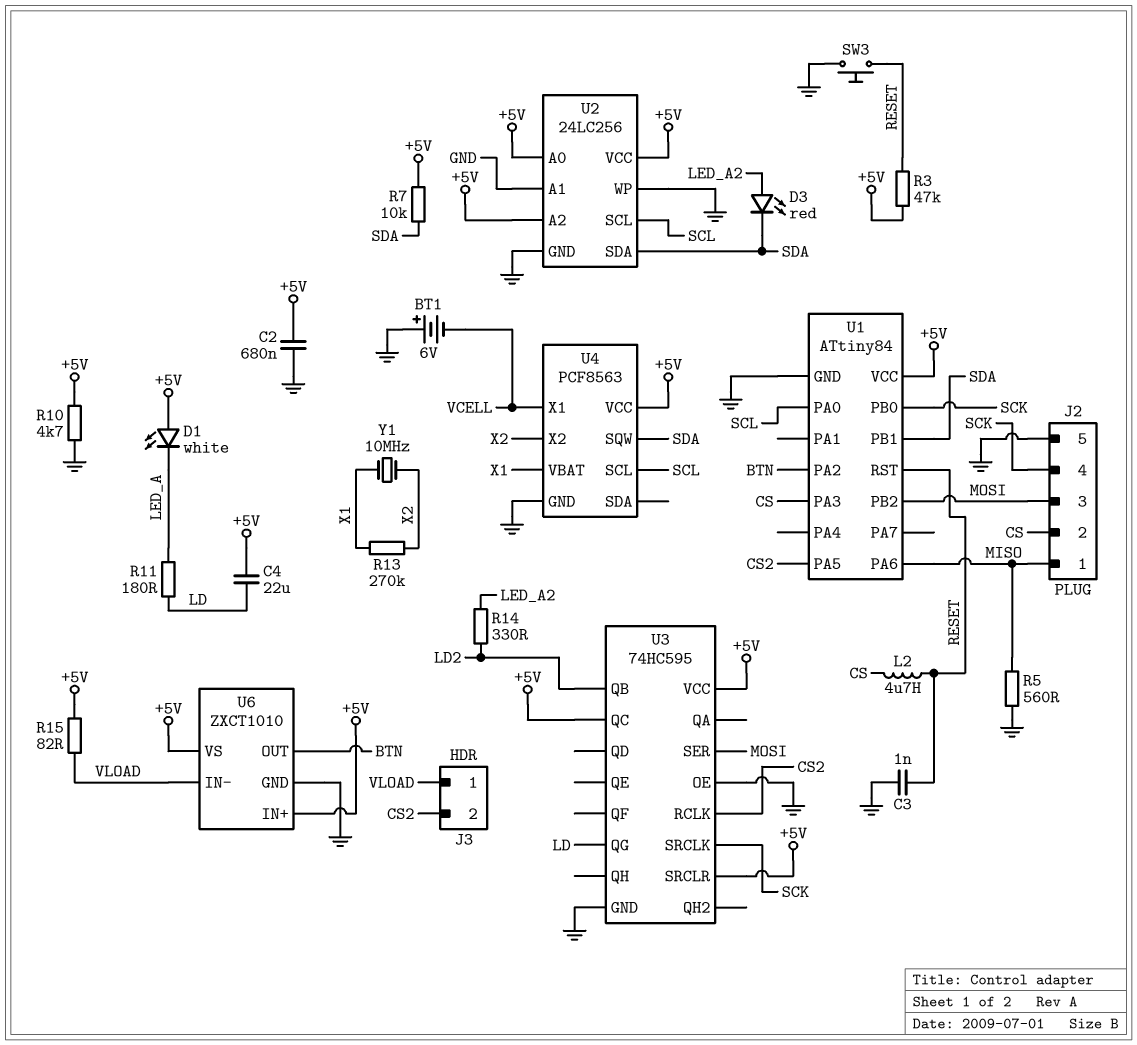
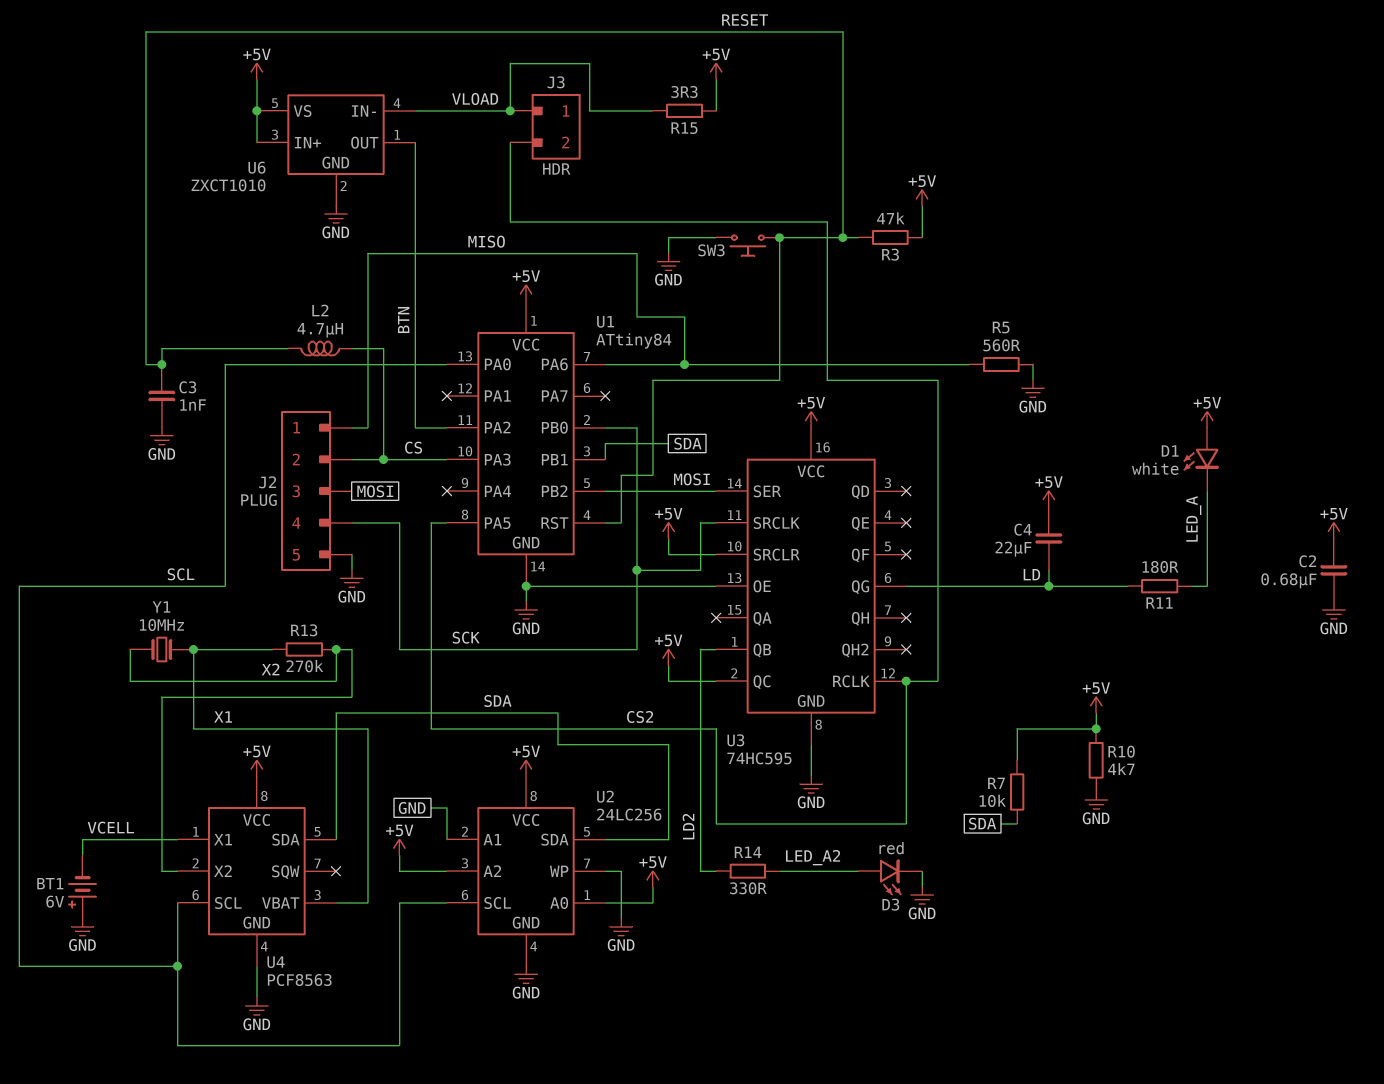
D3: LED red (A LED_A2, K SDA) -> LED red (A LED_A2, K GND)
R15: 82 (+5V, VLOAD) -> 3.3 (+5V, VLOAD)
U4 pin SDA: none -> SDA
U4 pin SQW: SDA -> none

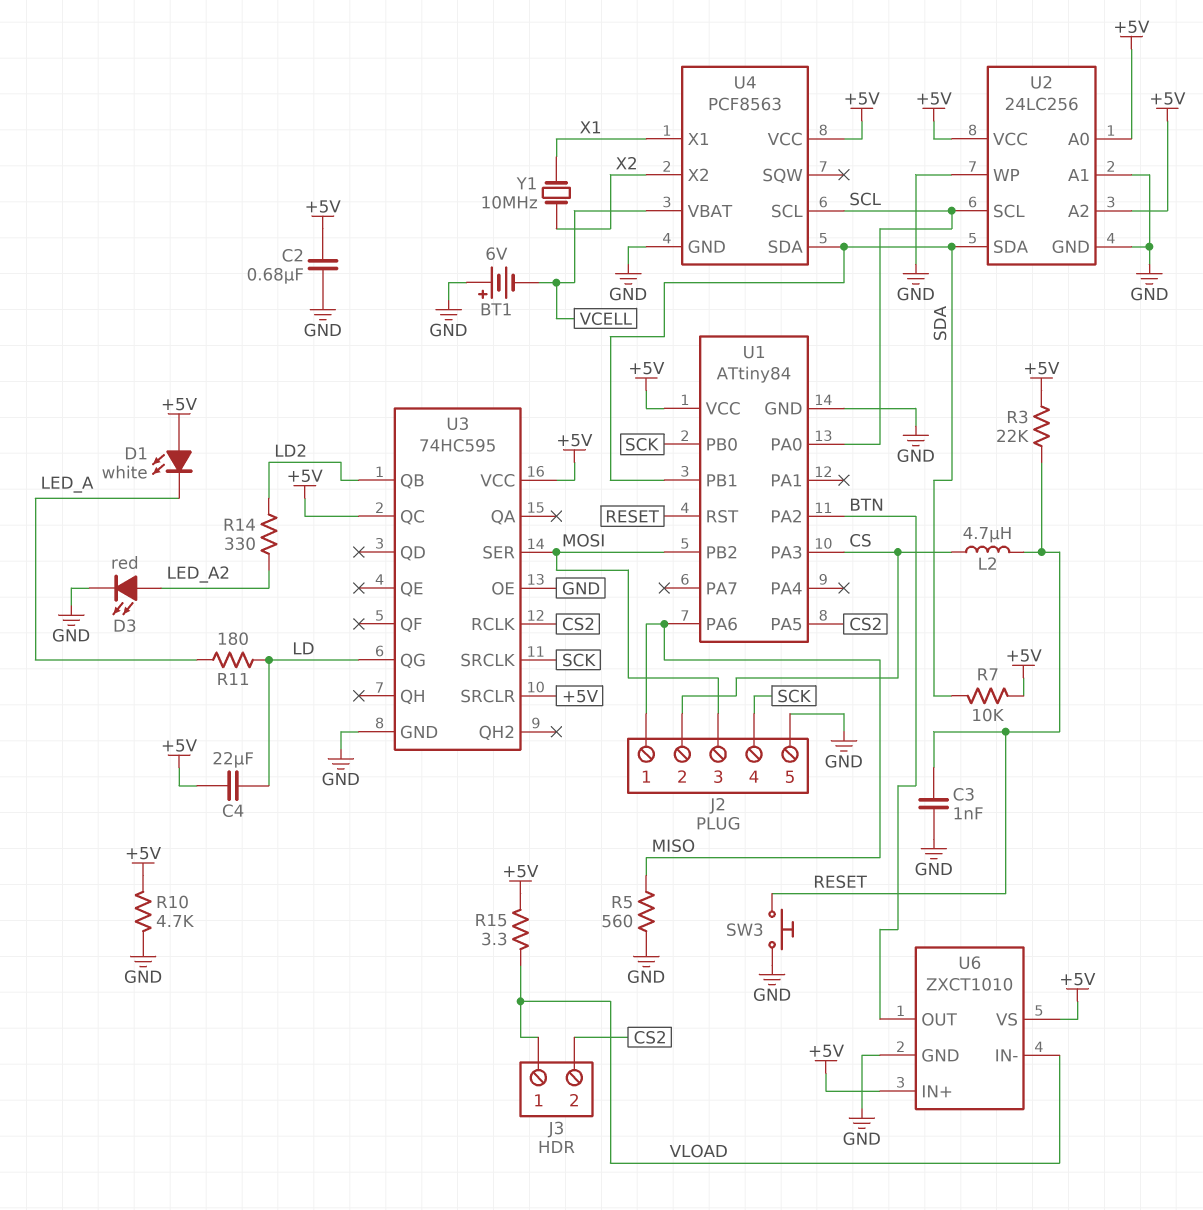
R3: 47k (+5V, RESET) -> 22k (+5V, RESET)
R13: 270k (X1, X2) -> none
U4 pin VBAT: X1 -> VCELL
U4 pin X1: VCELL -> X1

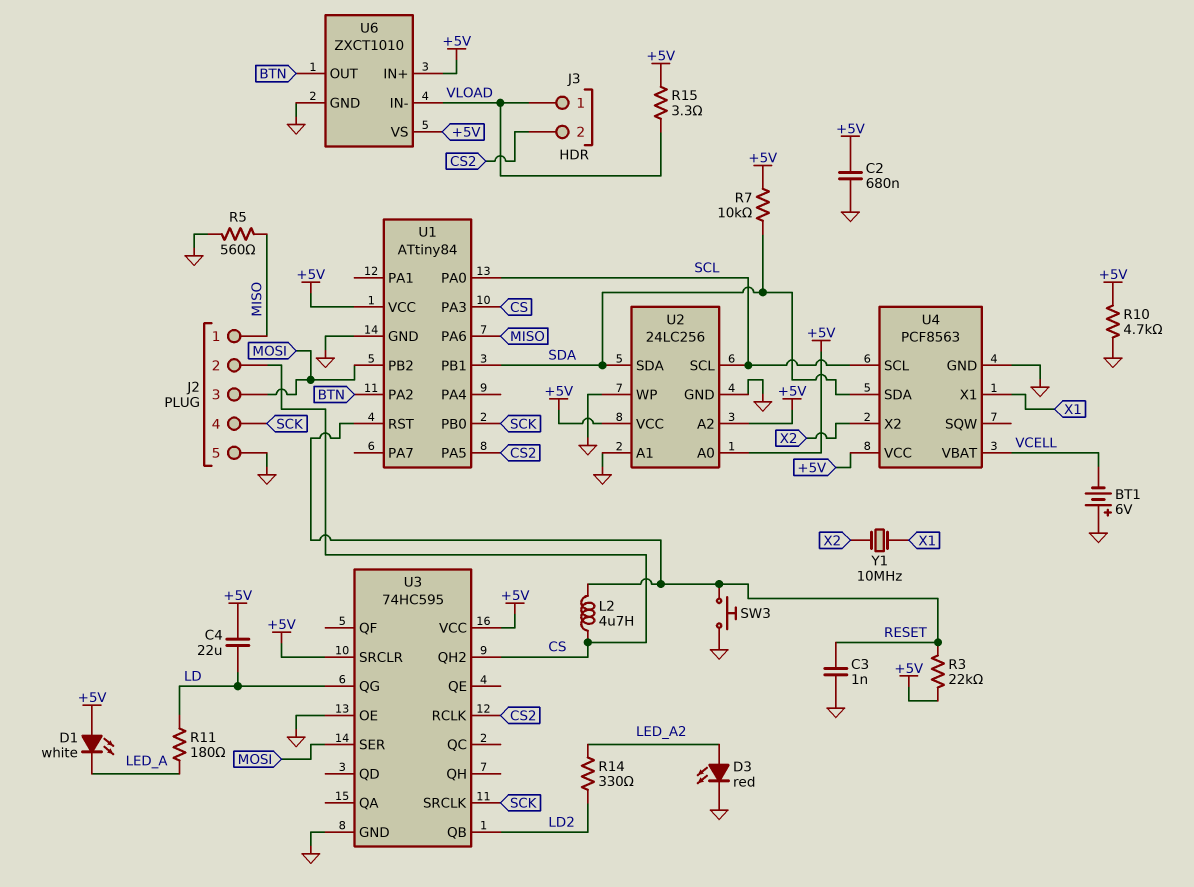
U3 pin QC: +5V -> none
U3 pin QH2: none -> CS

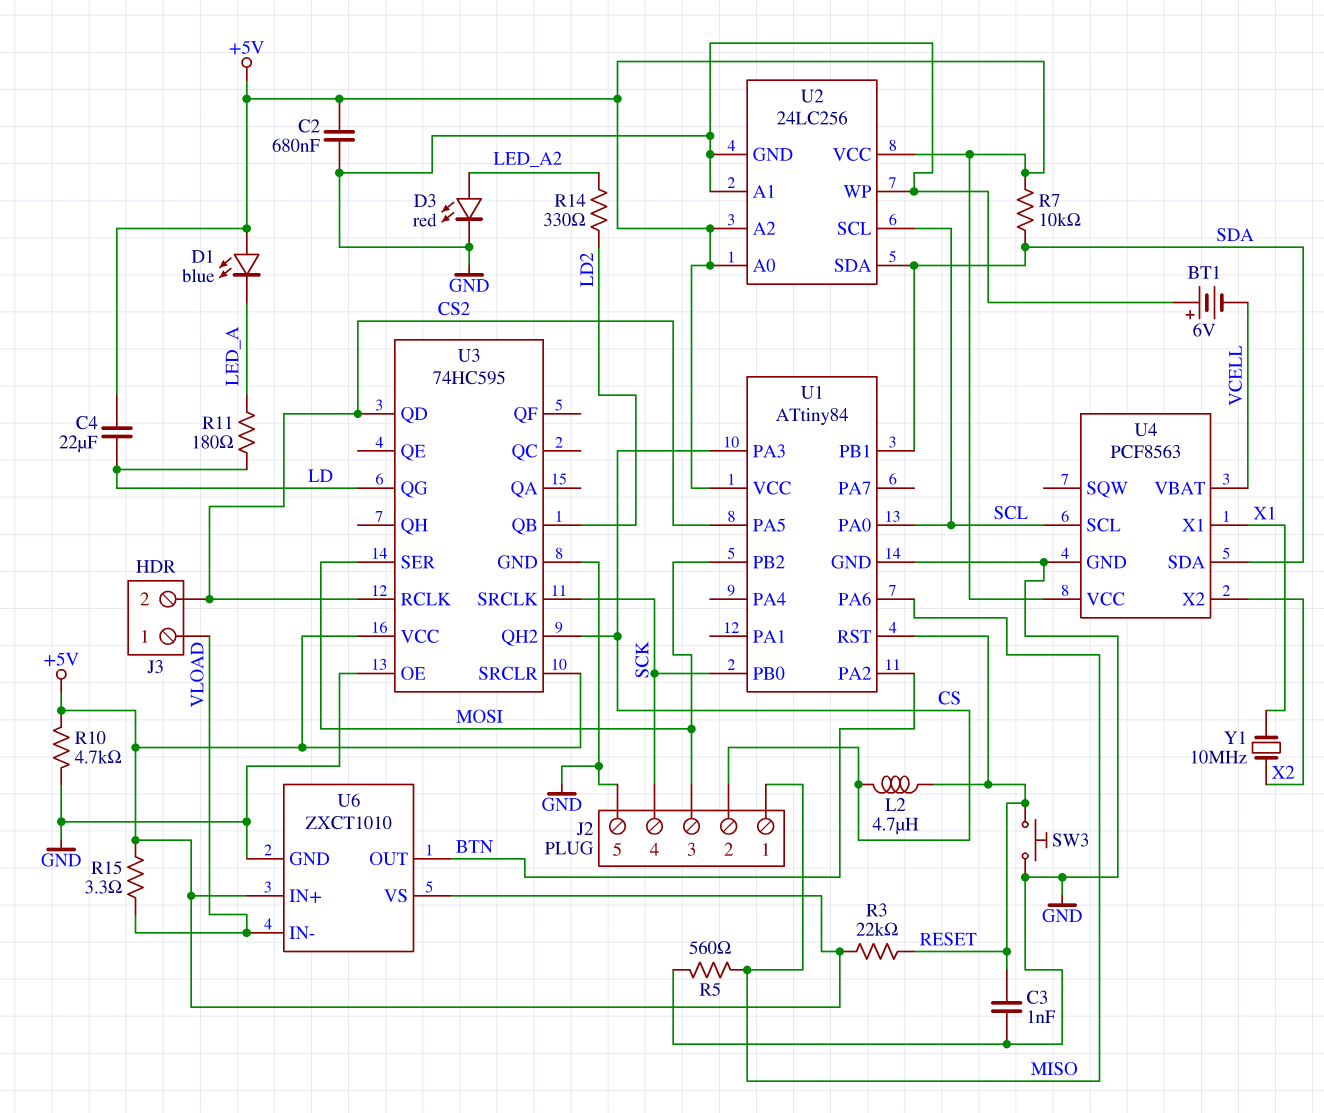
D1: LED white (A +5V, K LED_A) -> LED blue (A +5V, K LED_A)
U3 pin QD: none -> CS2

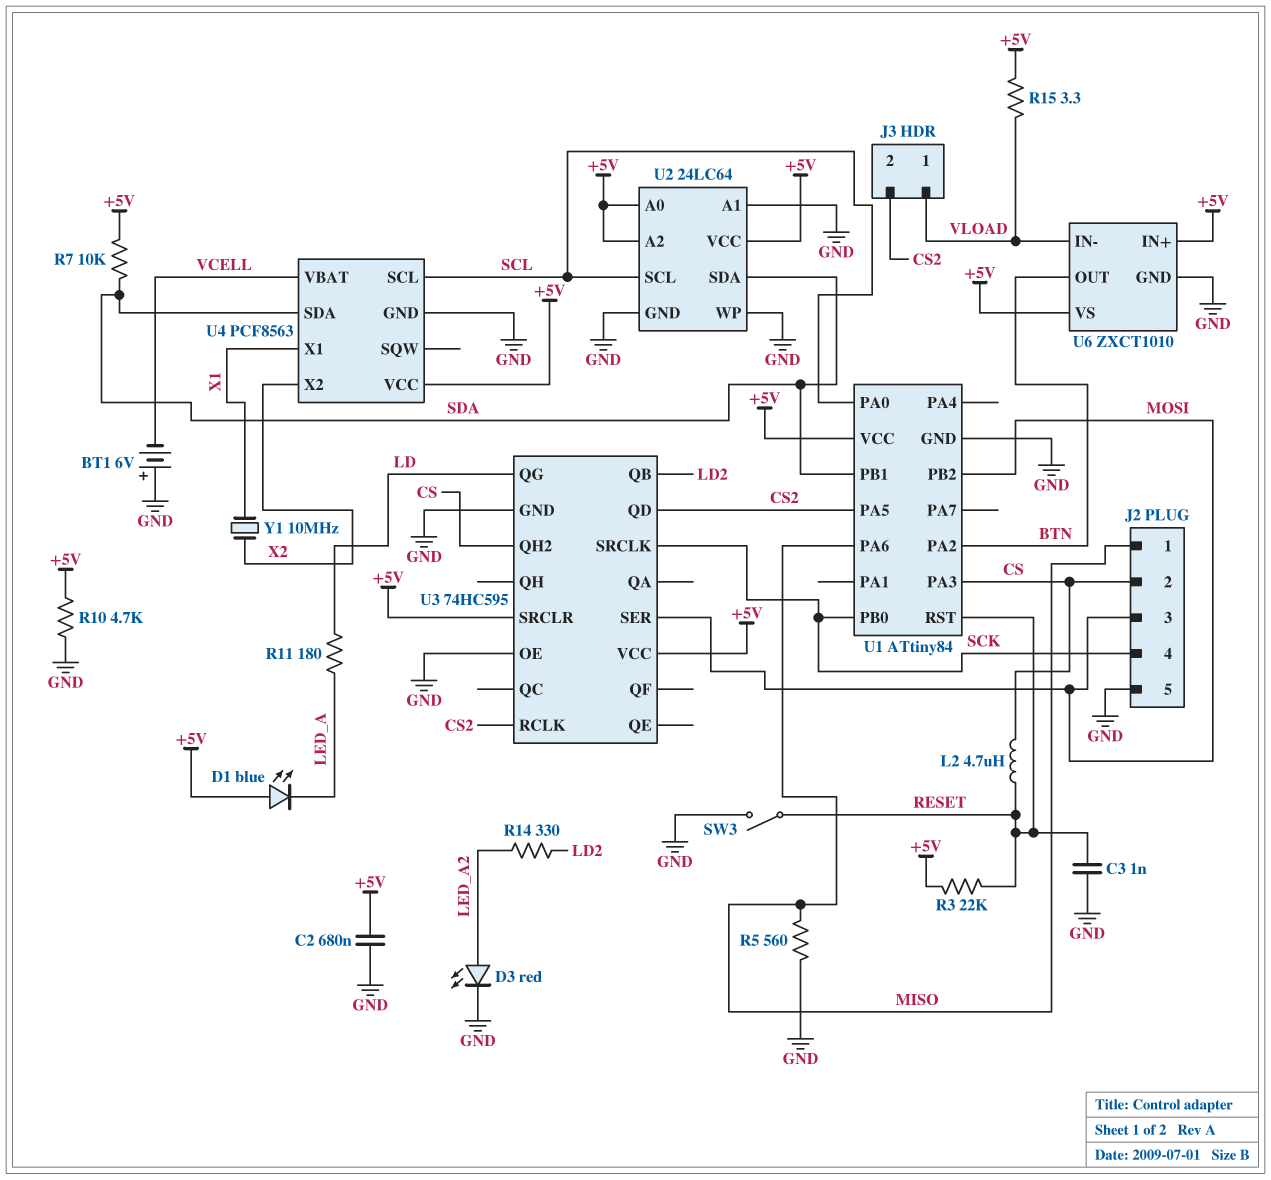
C4: 22uF (+5V, LD) -> none
SW3: button (GND, RESET) -> switch (GND, RESET)
U2: 24LC256 -> 24LC64

